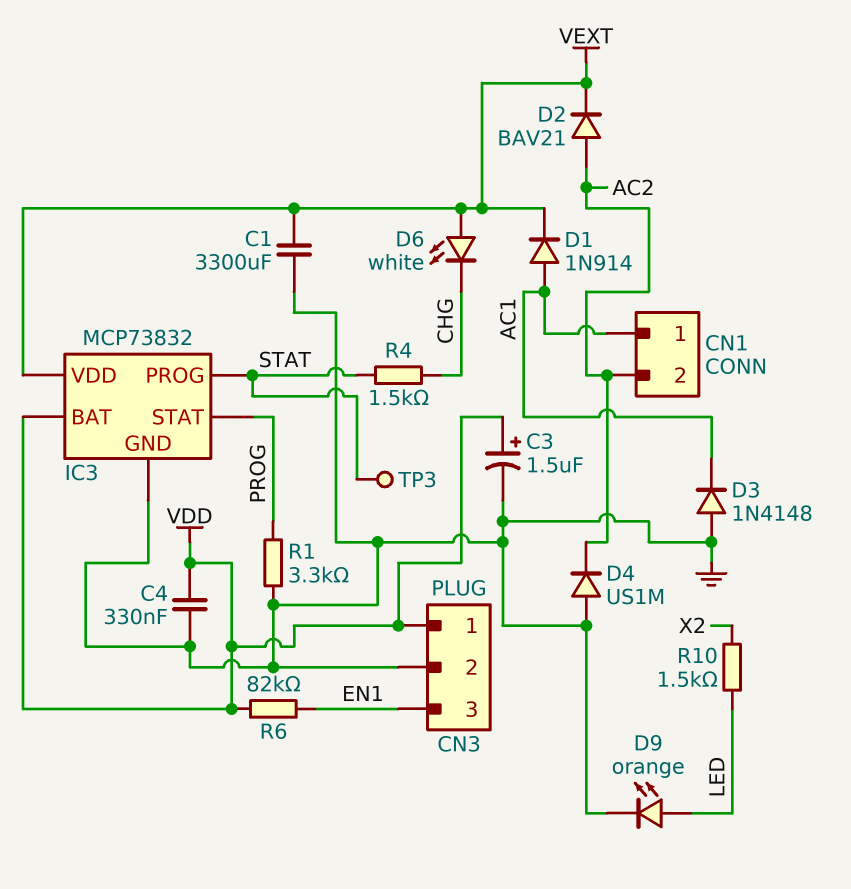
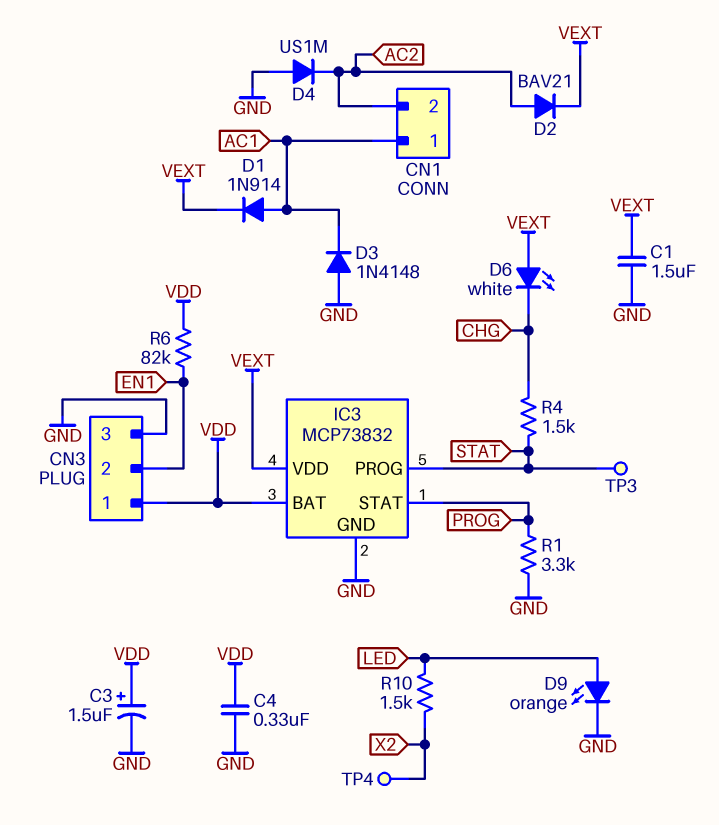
C1: 3300uF (GND, VEXT) -> 1.5uF (GND, VEXT)
CN3 pin 2: GND -> EN1
CN3 pin 3: EN1 -> GND
TP4: none -> test point (X2)

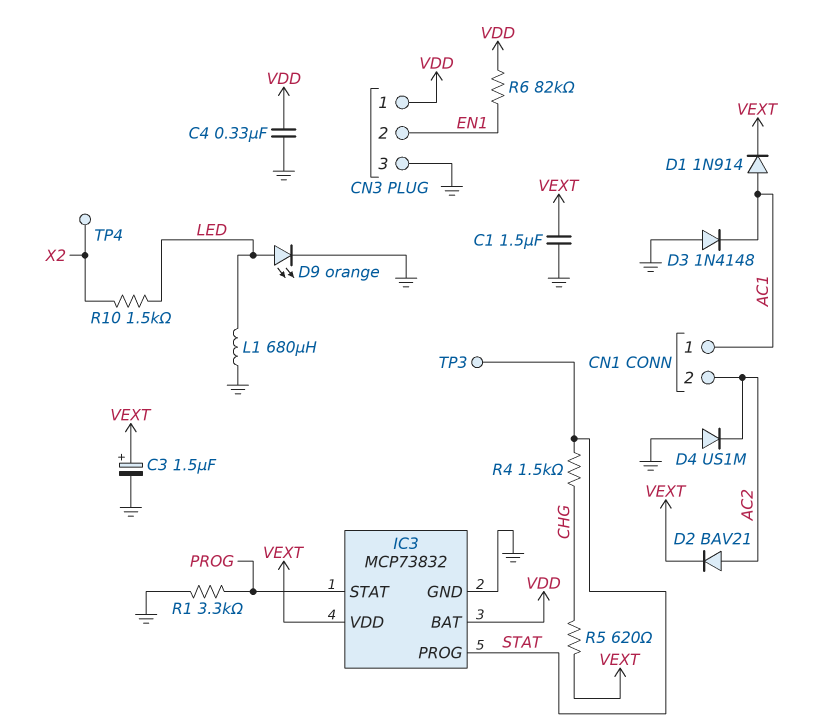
C3: 1.5uF (plus VDD, minus GND) -> 1.5uF (plus VEXT, minus GND)
D6: LED white (A VEXT, K CHG) -> none
L1: none -> 680uH (GND, LED)
R5: none -> 620 (CHG, VEXT)

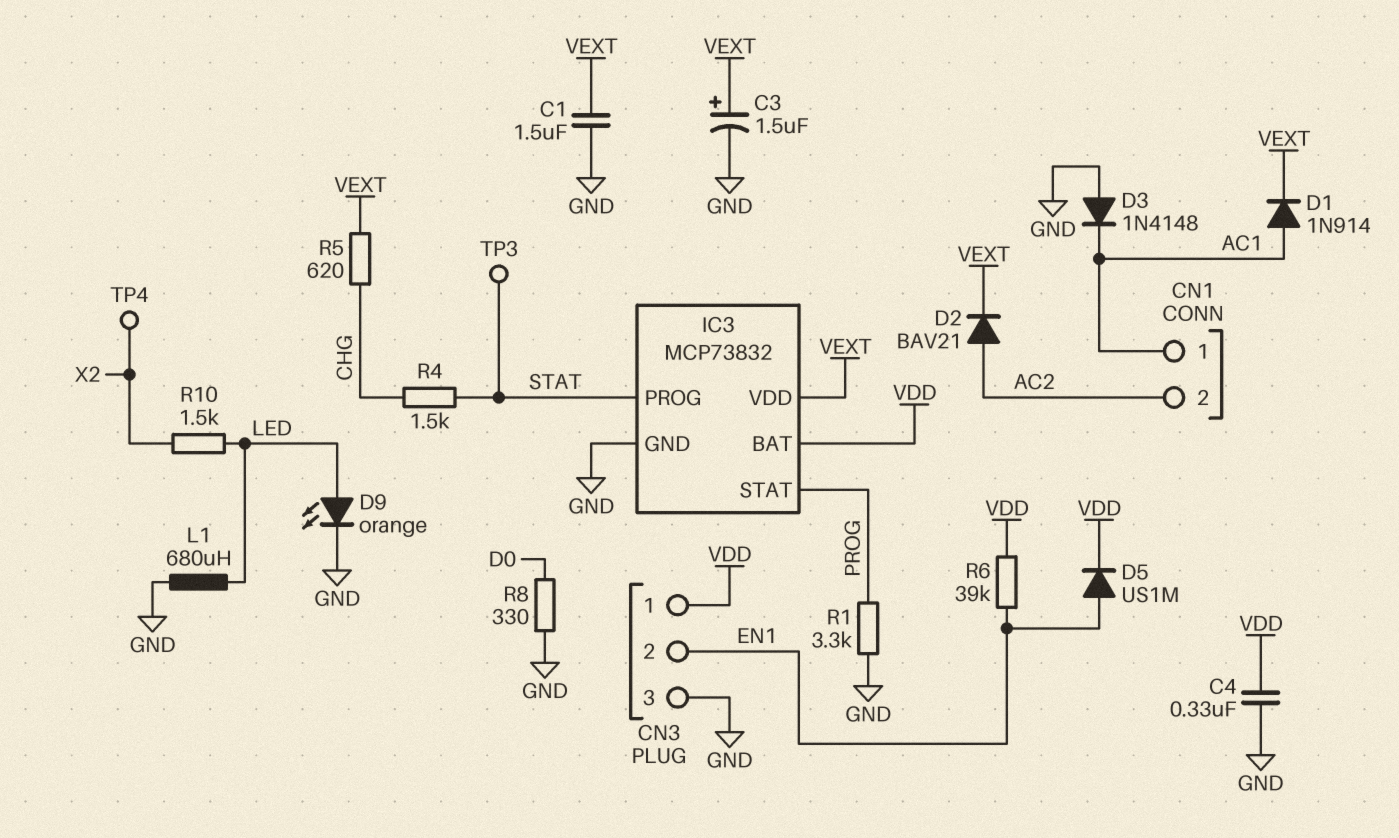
D4: diode US1M (A GND, K AC2) -> none
D5: none -> diode US1M (A EN1, K VDD)
R6: 82k (EN1, VDD) -> 39k (EN1, VDD)
R8: none -> 330 (D0, GND)

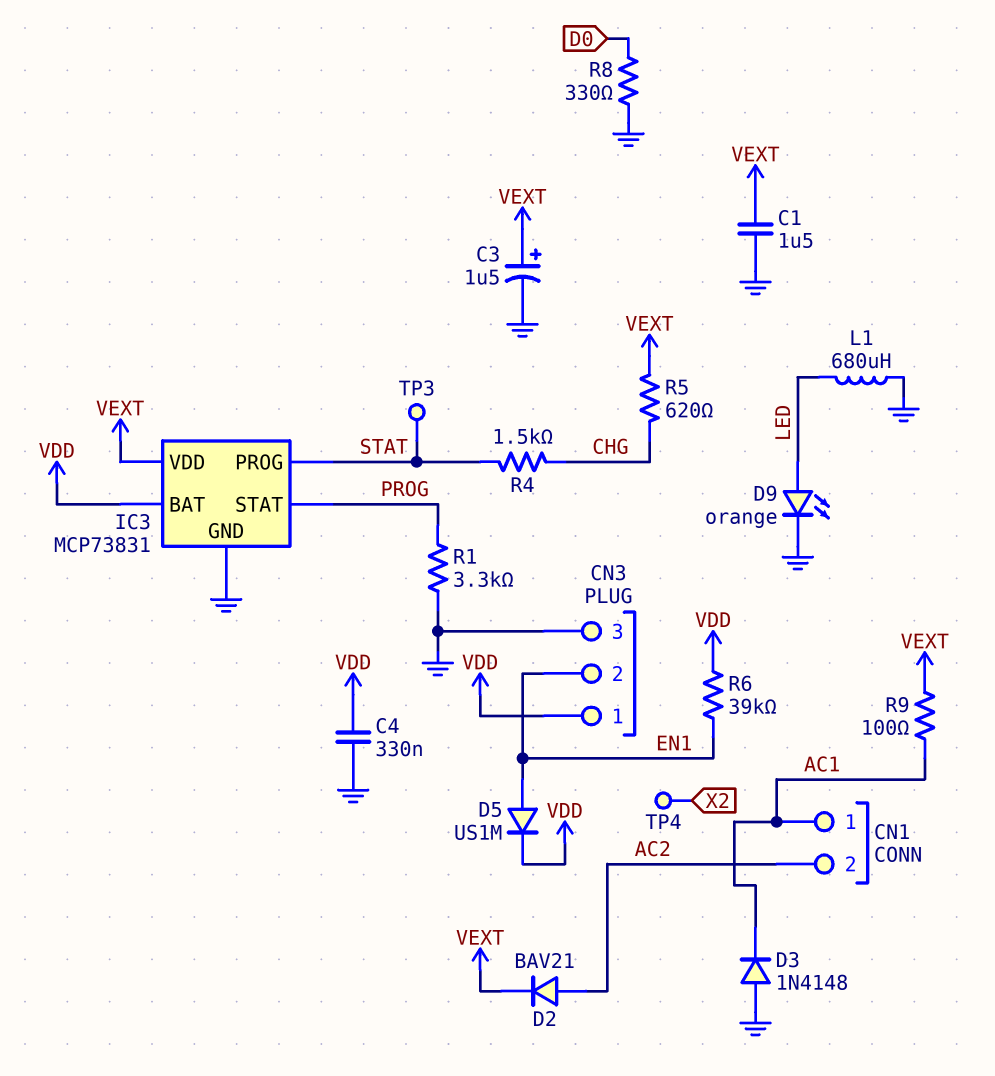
D1: diode 1N914 (A AC1, K VEXT) -> none
IC3: MCP73832 -> MCP73831
R9: none -> 100 (AC1, VEXT)
R10: 1.5k (LED, X2) -> none

